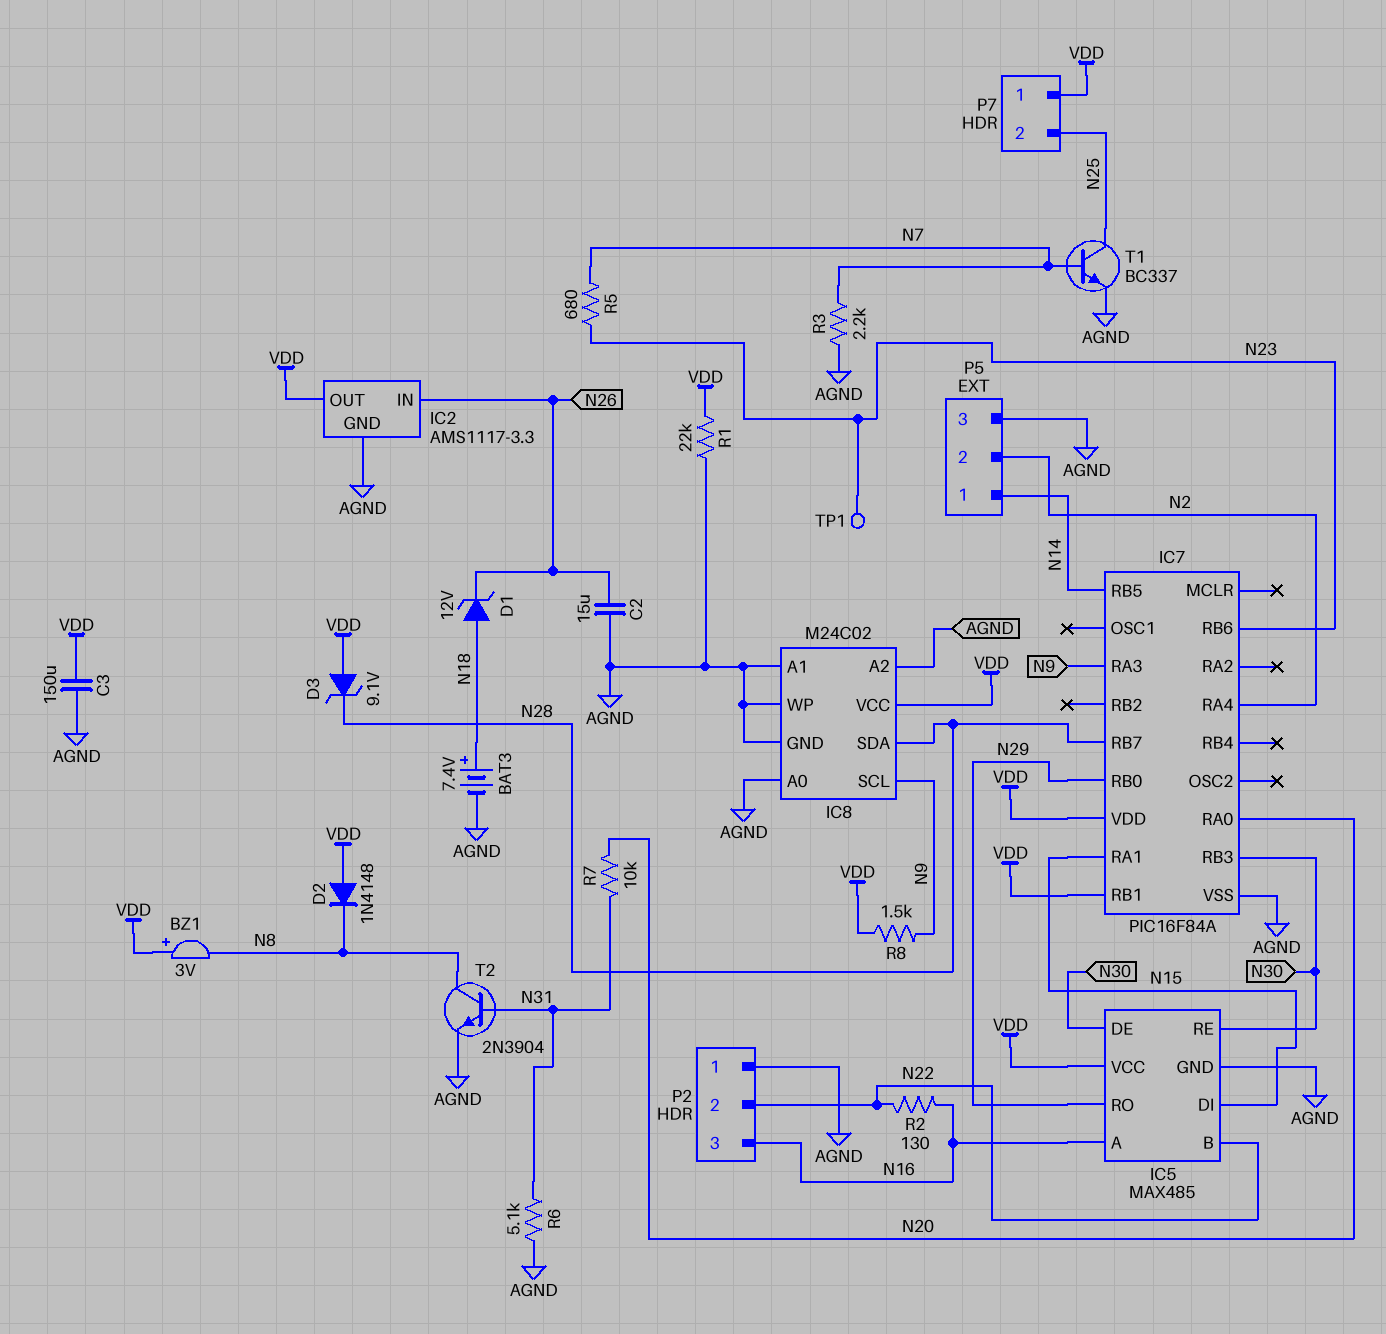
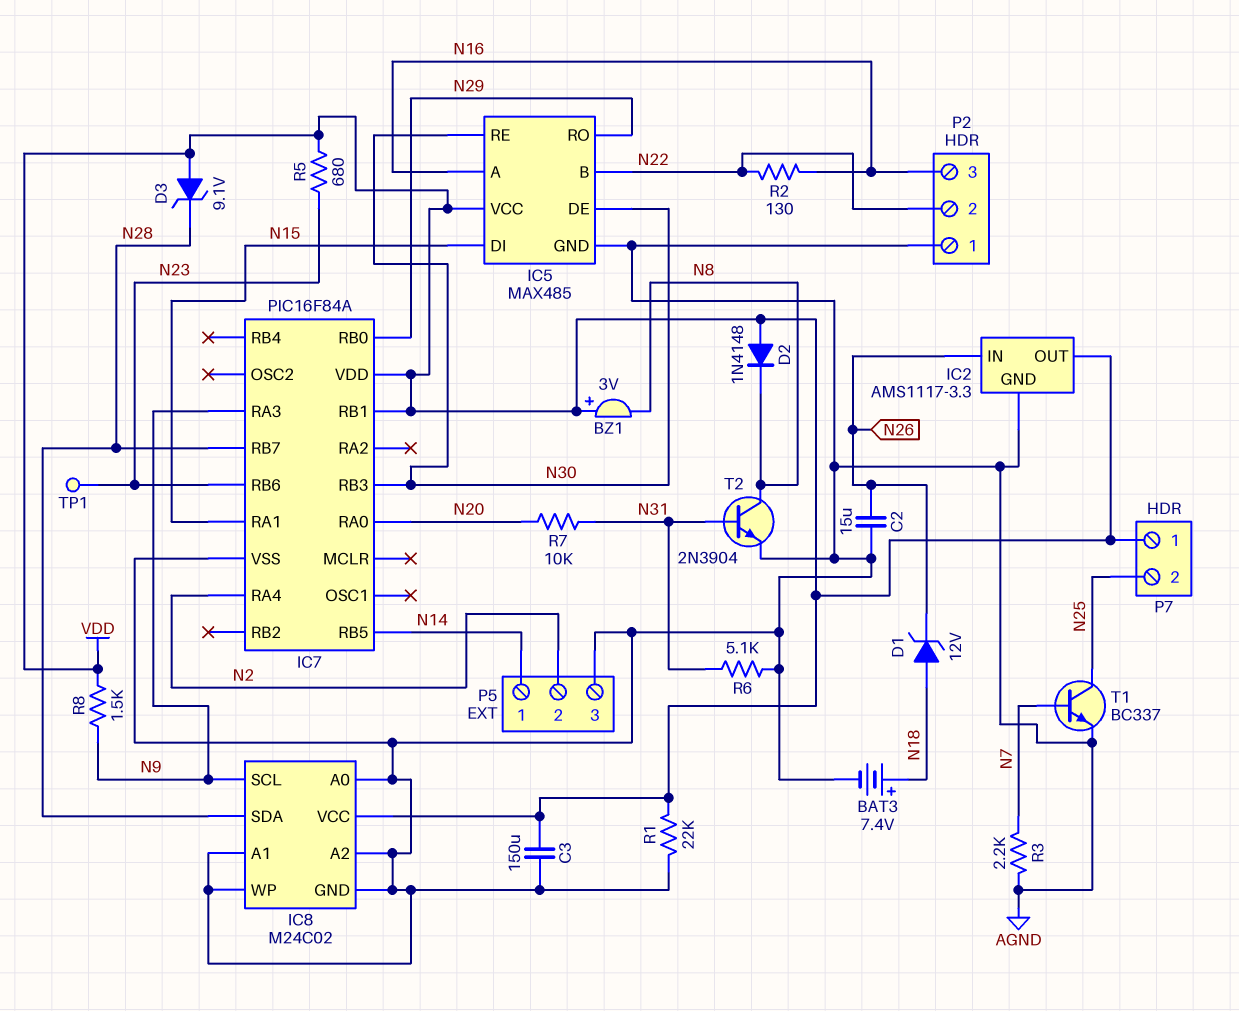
R5: 680 (N7, N23) -> 680 (N23, VDD)

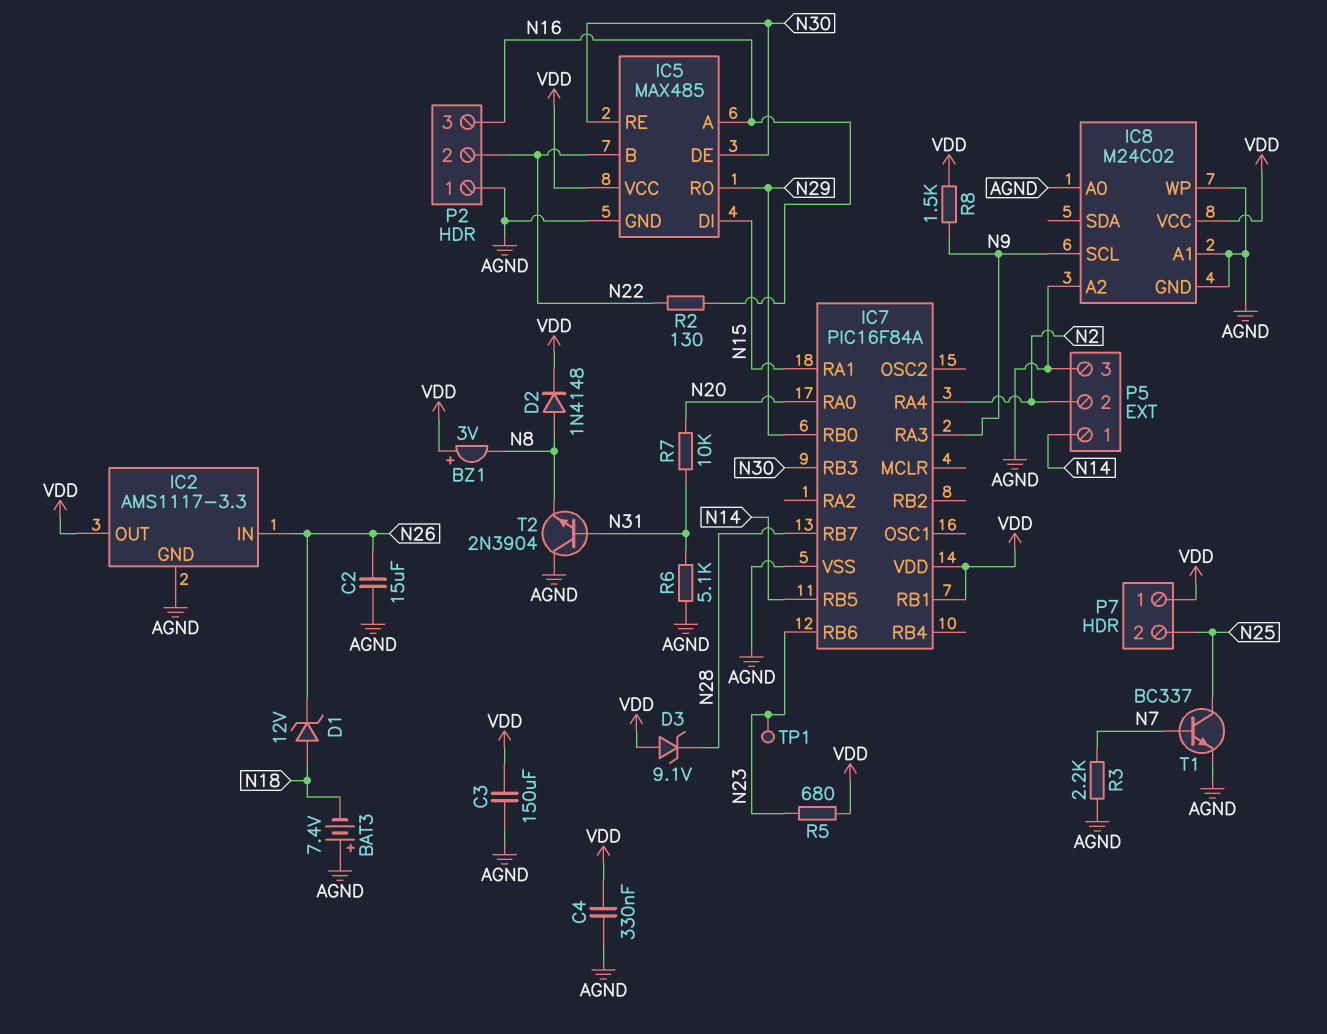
BAT3: 7.4V (plus N18, minus AGND) -> 7.4V (plus AGND, minus N18)
C4: none -> 330nF (AGND, VDD)
D2: diode 1N4148 (A VDD, K N8) -> diode 1N4148 (A N8, K VDD)
IC8 pin SDA: N28 -> none
R1: 22k (AGND, VDD) -> none
T2: NPN 2N3904 (B N31, C N8, E AGND) -> NPN 2N3904 (B N31, C AGND, E N8)

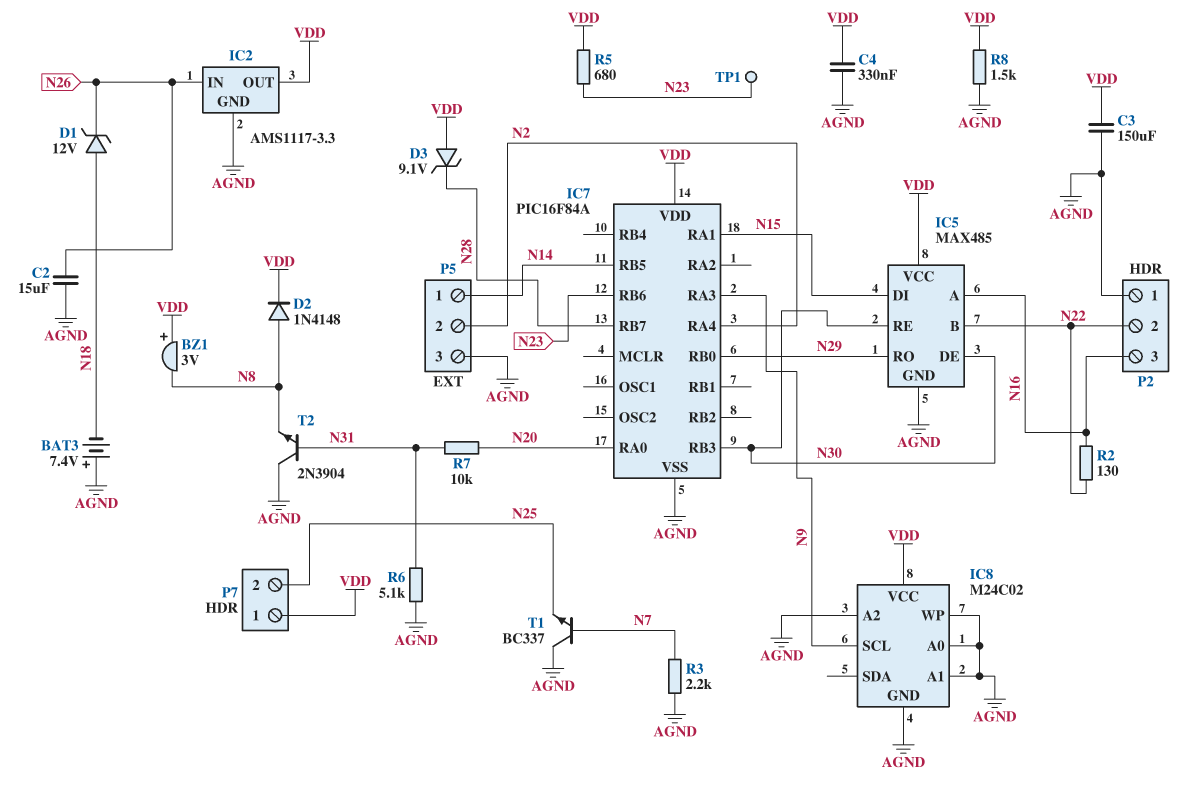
IC7 pin RB1: VDD -> none
R8: 1.5k (N9, VDD) -> 1.5k (AGND, VDD)
T1: NPN BC337 (B N7, C N25, E AGND) -> NPN BC337 (B N7, C AGND, E N25)

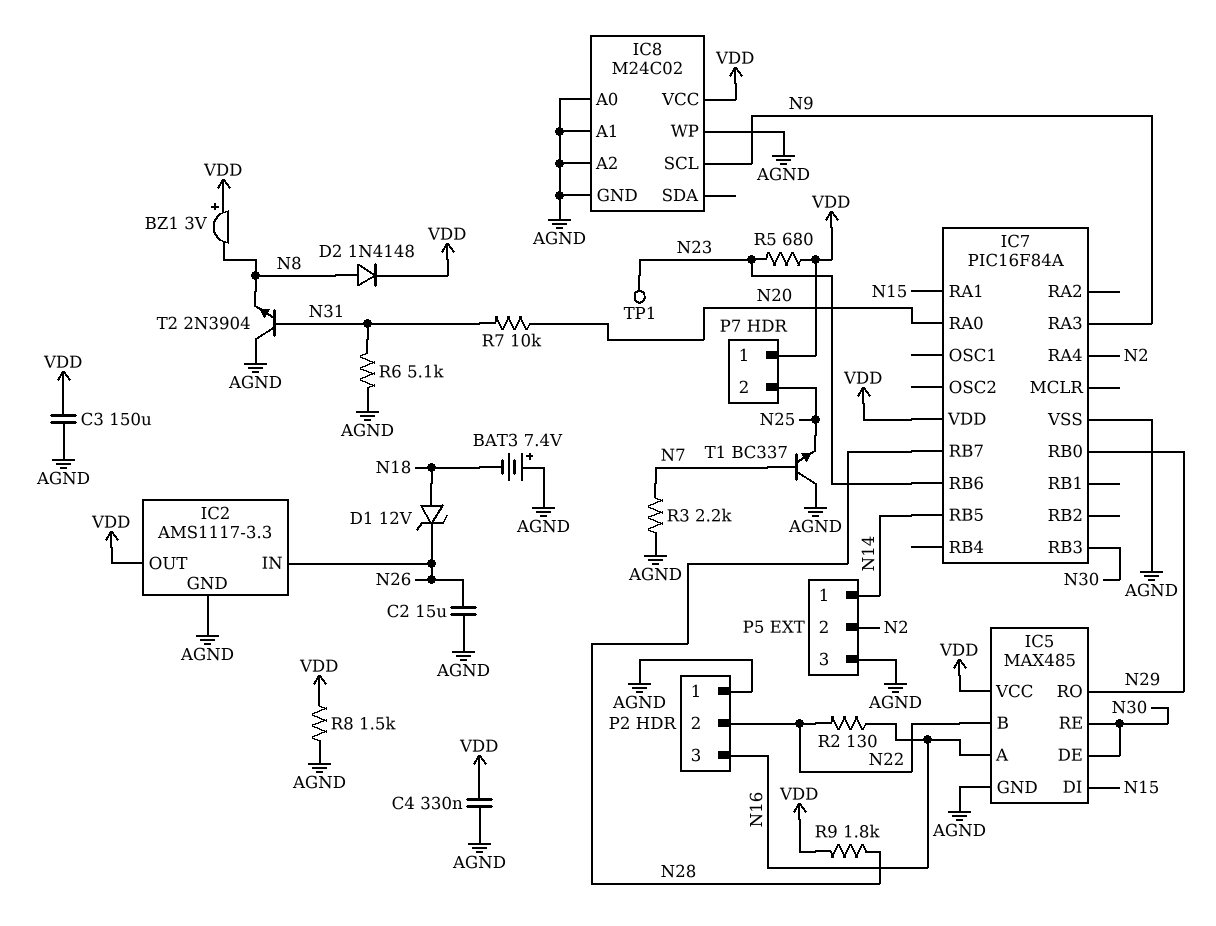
D3: zener 9.1V (A VDD, K N28) -> none
R9: none -> 1.8k (N28, VDD)

